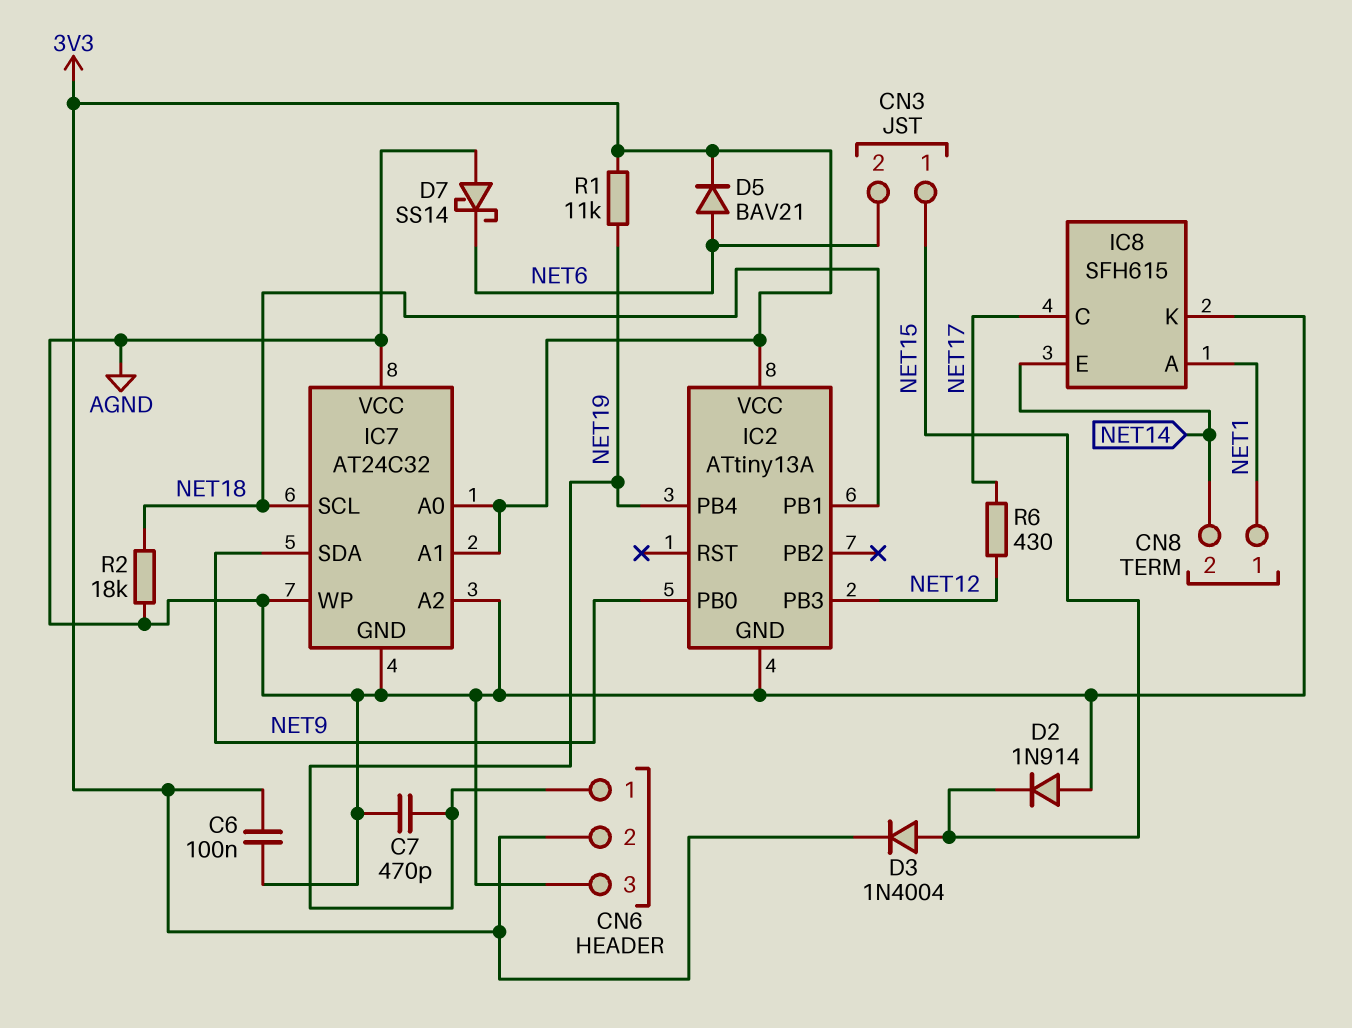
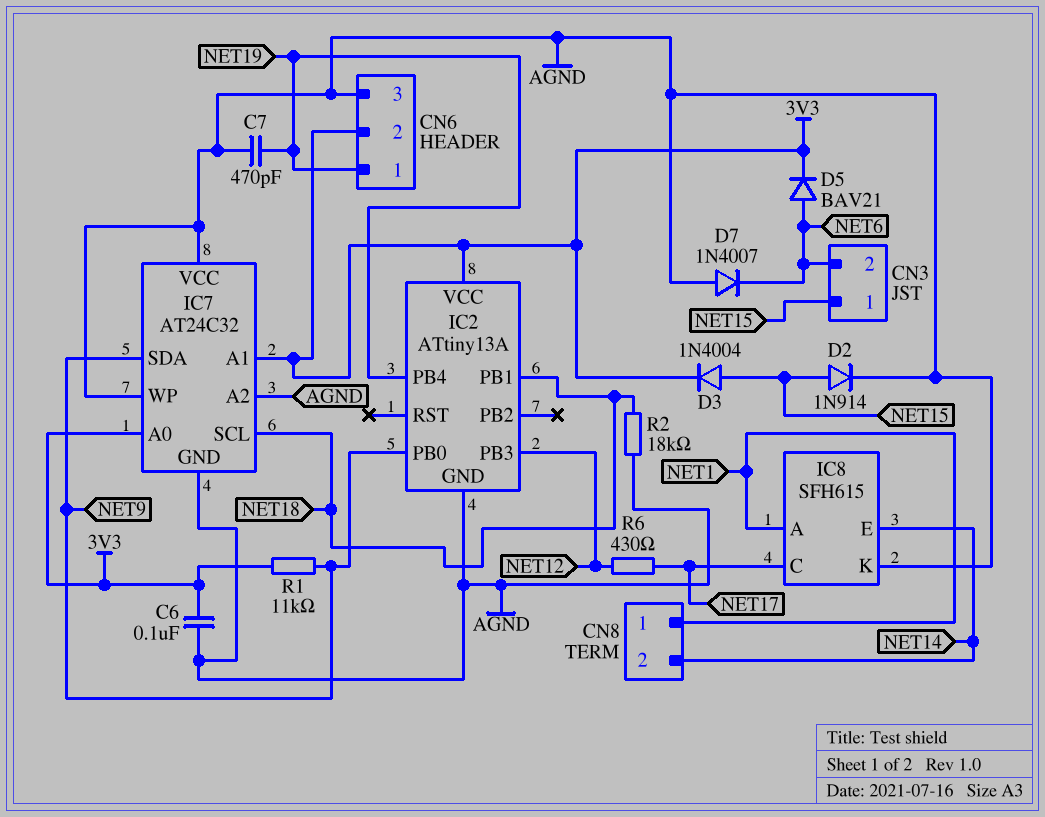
D2: diode 1N914 (A AGND, K NET15) -> diode 1N914 (A NET15, K AGND)
D7: schottky SS14 (A AGND, K NET6) -> diode 1N4007 (A AGND, K NET6)
R1: 11k (3V3, NET19) -> 11k (3V3, NET9)

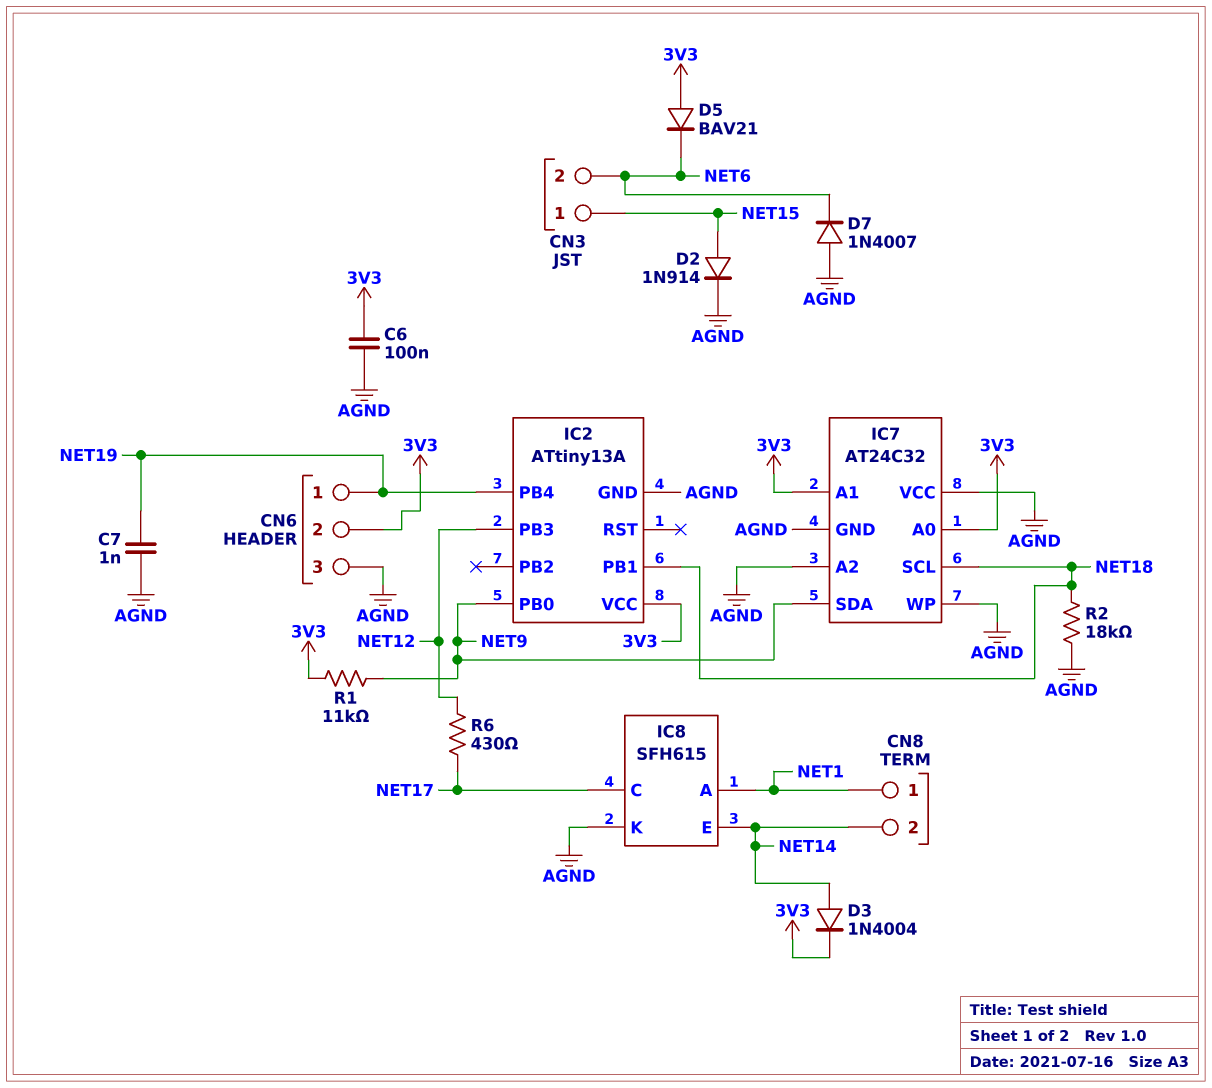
C7: 470pF (AGND, NET19) -> 1nF (AGND, NET19)
D3: diode 1N4004 (A NET15, K 3V3) -> diode 1N4004 (A NET14, K 3V3)
D5: diode BAV21 (A NET6, K 3V3) -> diode BAV21 (A 3V3, K NET6)

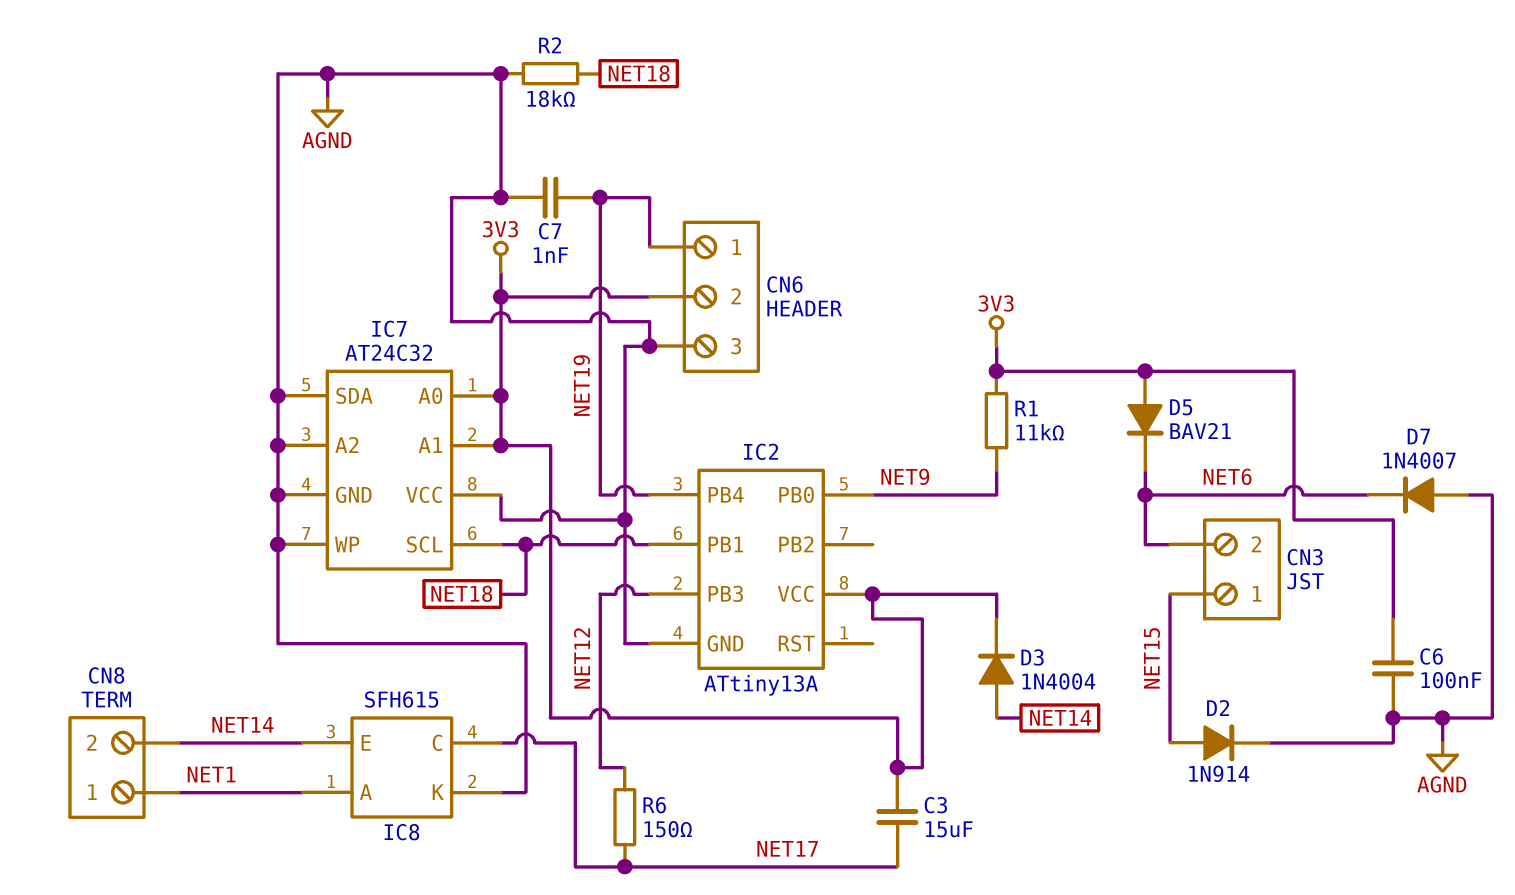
C3: none -> 15uF (3V3, NET17)
IC7 pin SDA: NET9 -> AGND
R6: 430 (NET12, NET17) -> 150 (NET12, NET17)

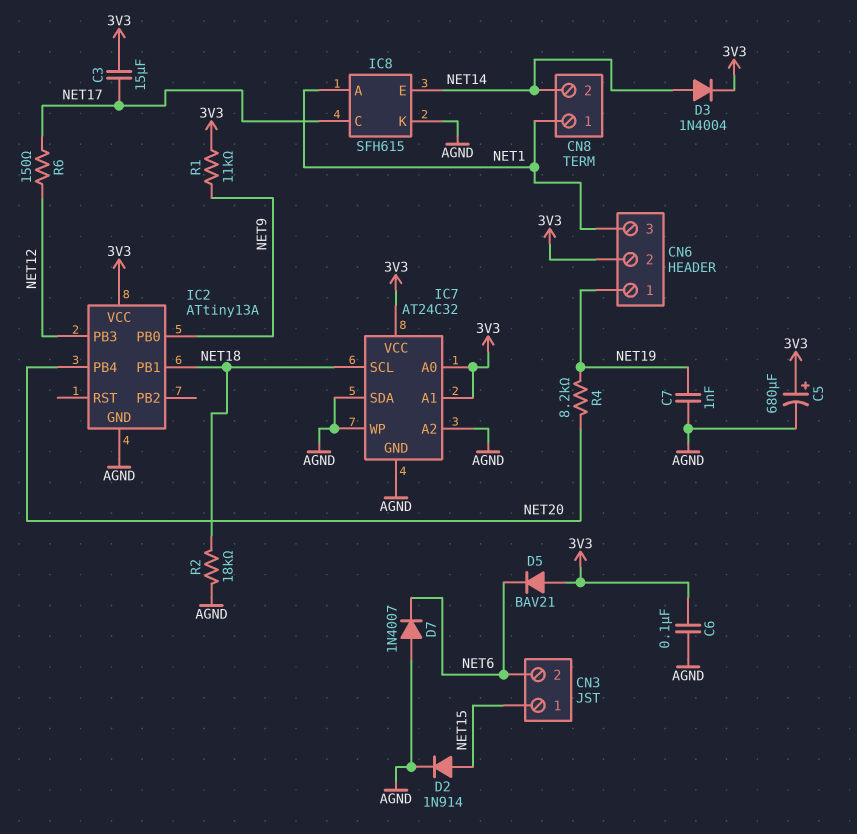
C5: none -> 680uF (plus 3V3, minus AGND)
CN6 pin 3: AGND -> NET1
IC2 pin PB4: NET19 -> NET20
IC7 pin VCC: AGND -> 3V3
R4: none -> 8.2k (NET19, NET20)

